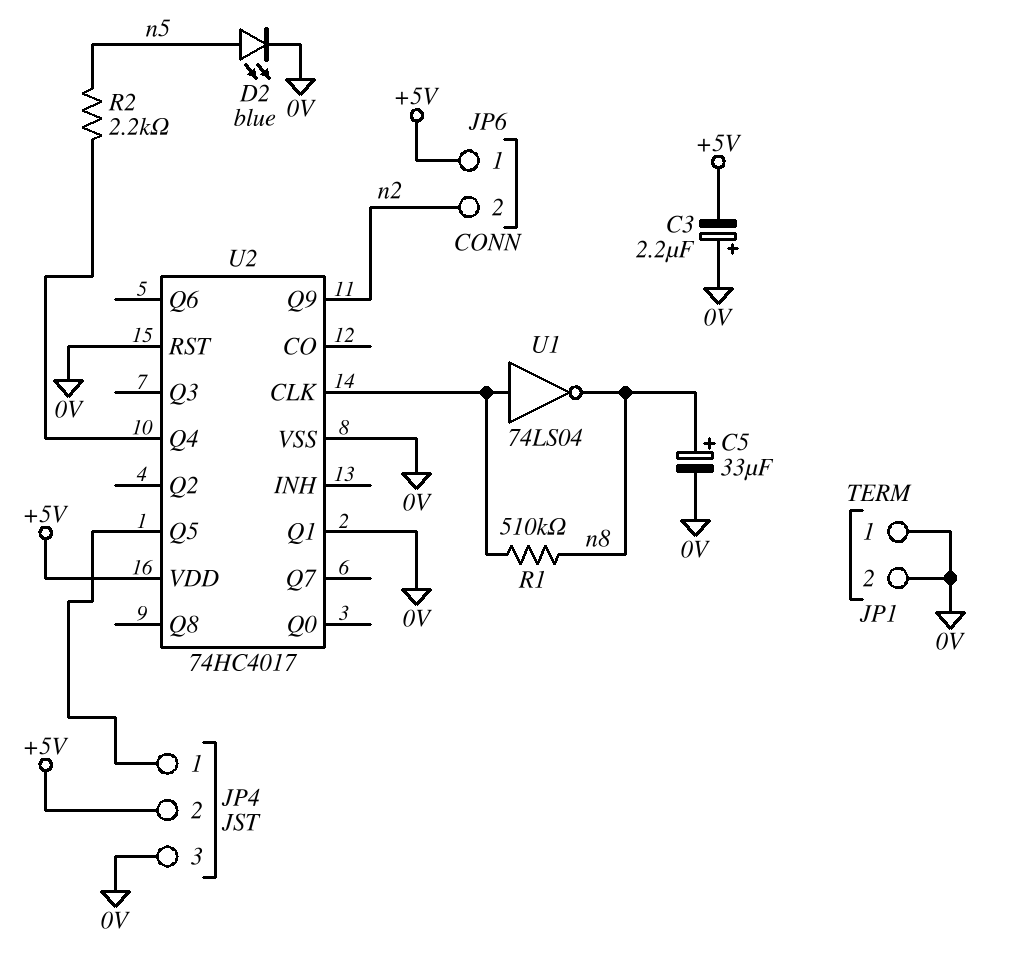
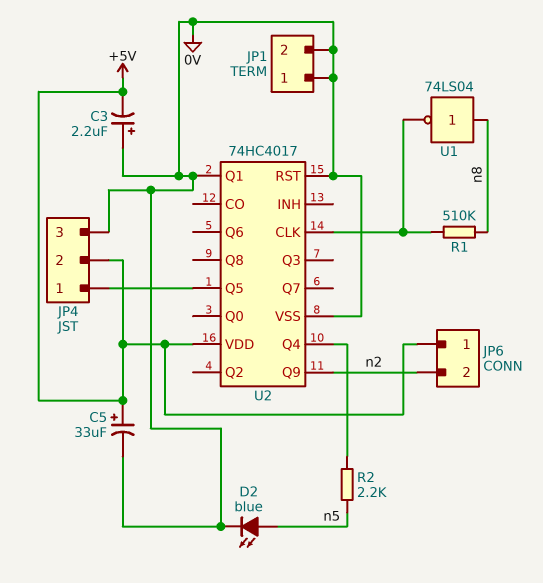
C5: 33uF (plus n8, minus 0V) -> 33uF (plus +5V, minus 0V)
U1: NOT 74LS04 (in U2/CLK, out n8) -> NOT 74LS04 (in n8, out U2/CLK)

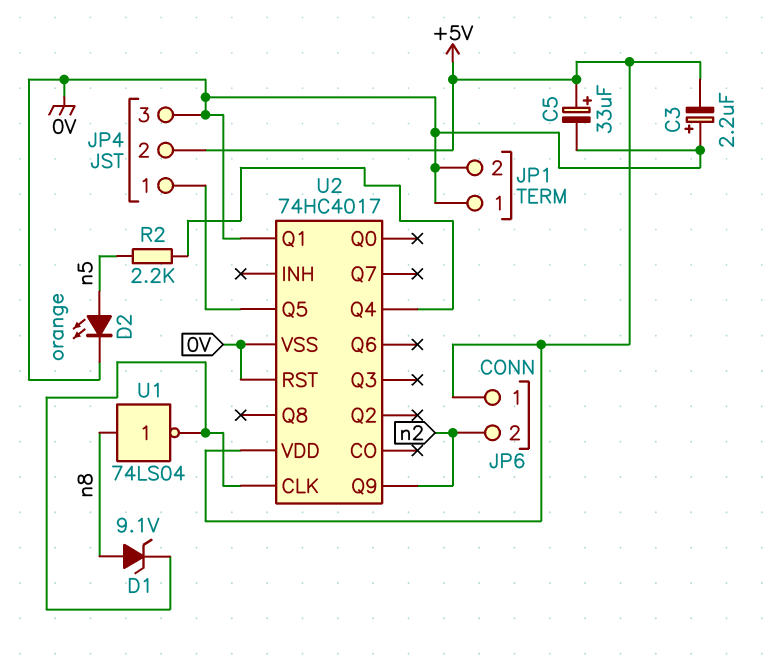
D1: none -> zener 9.1V (A n8, K U2/CLK)
D2: LED blue (A n5, K 0V) -> LED orange (A n5, K 0V)
R1: 510k (U2/CLK, n8) -> none

